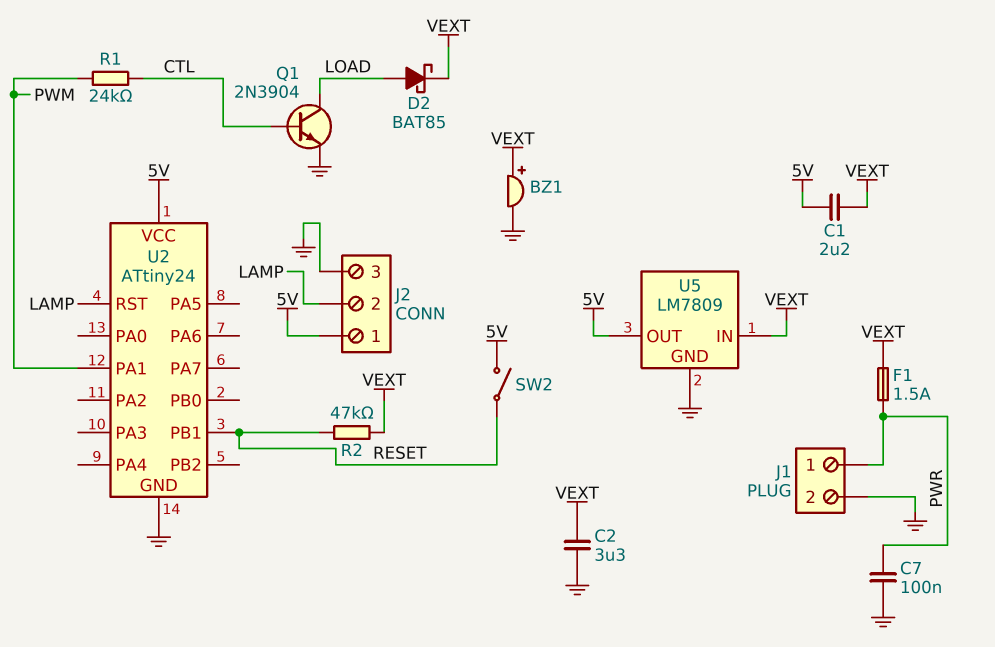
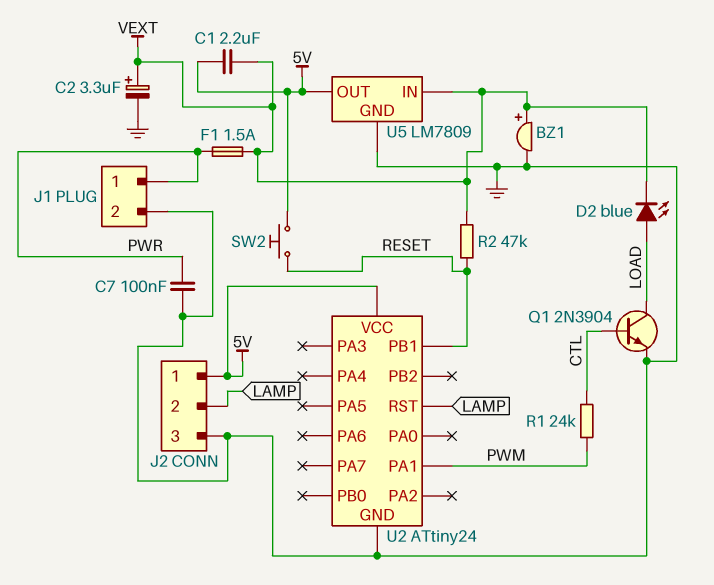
C2: 3.3uF (GND, VEXT) -> 3.3uF (plus VEXT, minus GND)
D2: schottky BAT85 (A LOAD, K VEXT) -> LED blue (A LOAD, K VEXT)
SW2: switch (5V, RESET) -> button (5V, RESET)

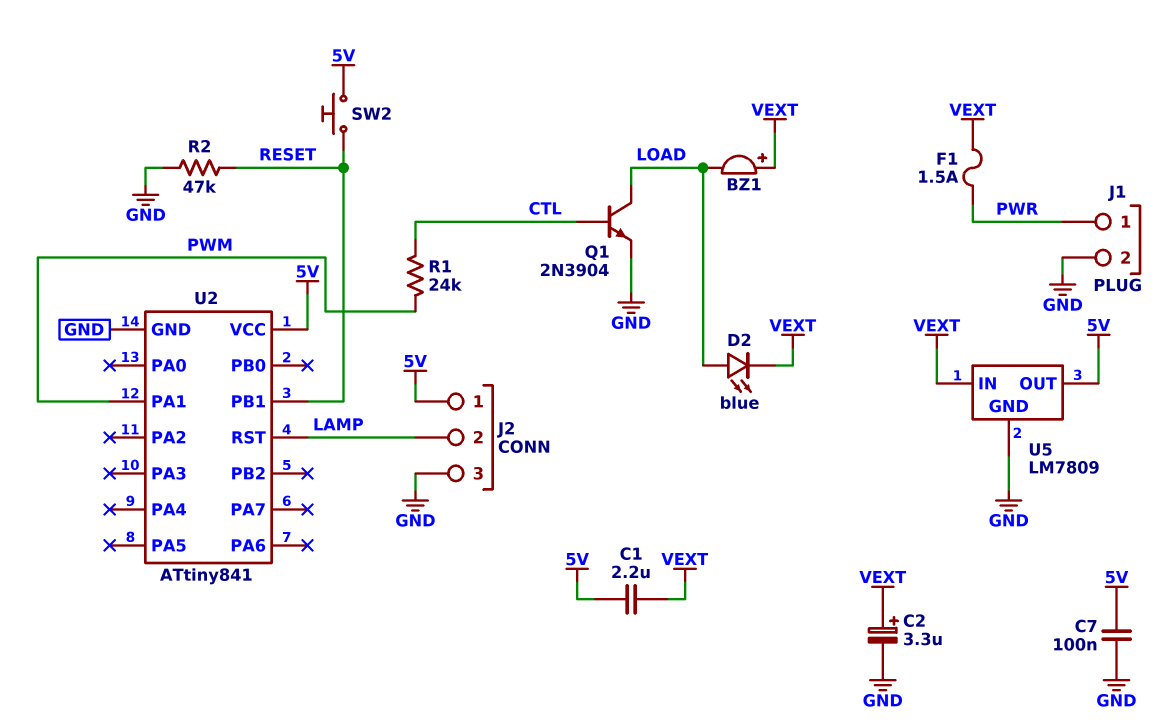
BZ1: buzzer (plus VEXT, minus GND) -> buzzer (plus VEXT, minus LOAD)
C7: 100nF (GND, PWR) -> 100nF (5V, GND)
R2: 47k (RESET, VEXT) -> 47k (GND, RESET)
U2: ATtiny24 -> ATtiny841

